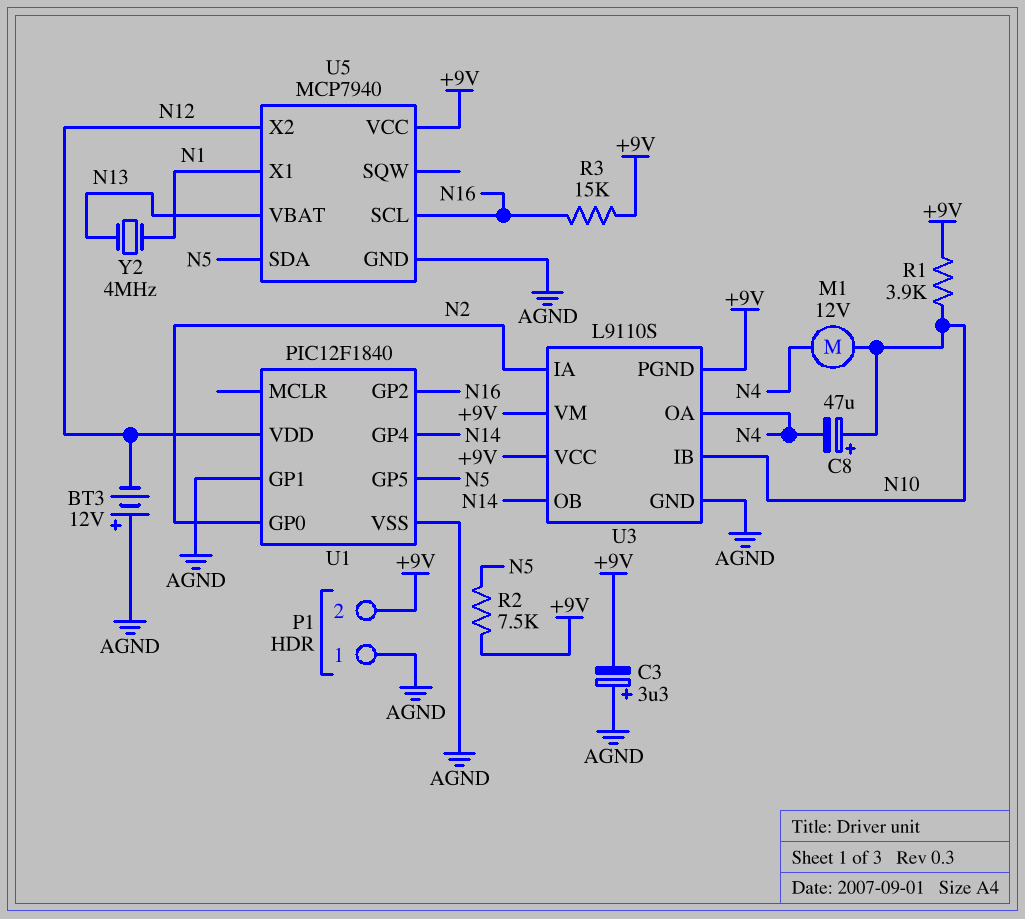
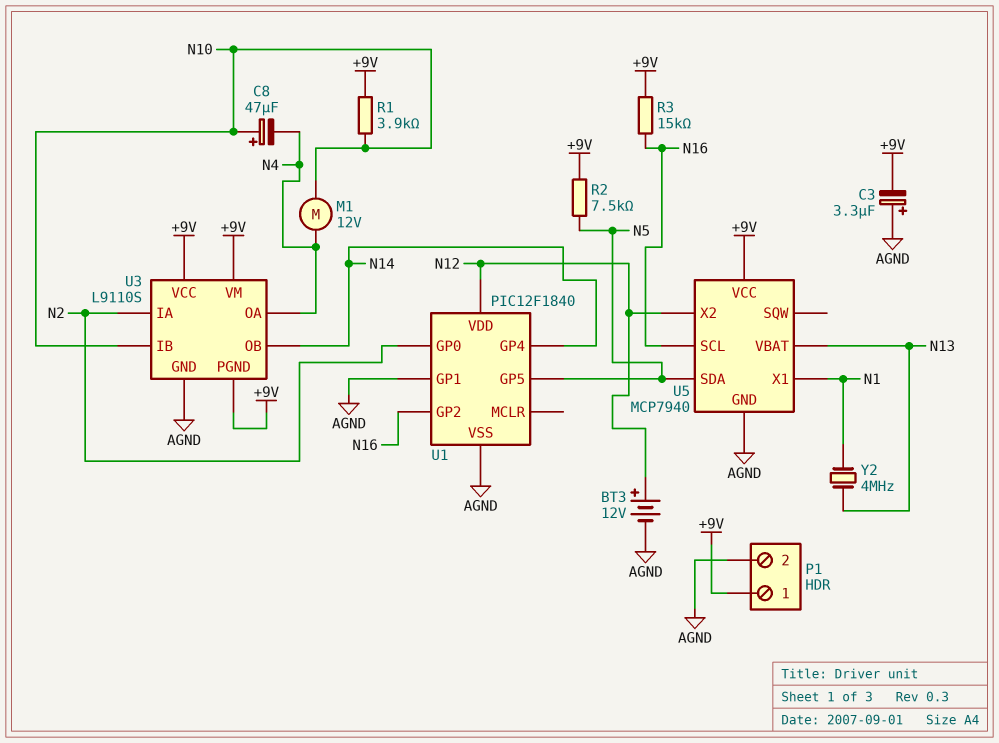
BT3: 12V (plus AGND, minus N12) -> 12V (plus N12, minus AGND)
P1 pin 1: AGND -> +9V
P1 pin 2: +9V -> AGND

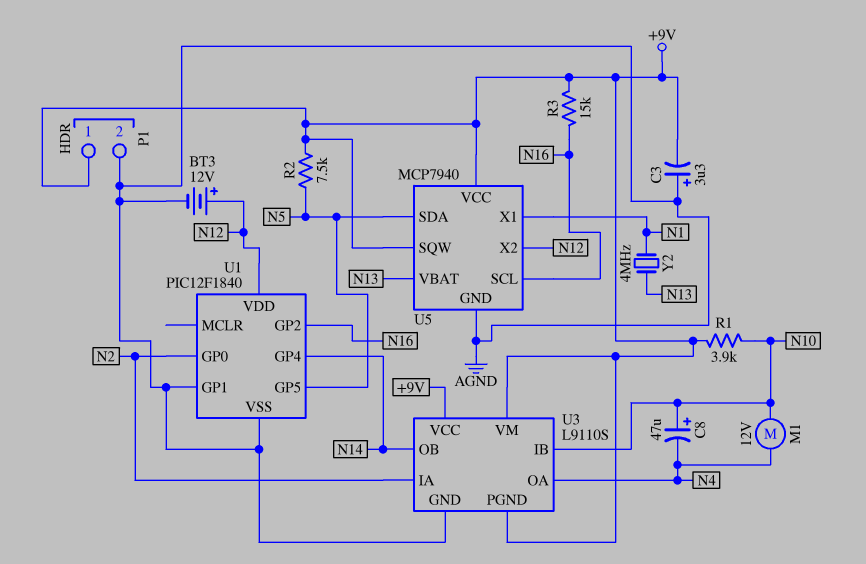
U5 pin SQW: none -> +9V

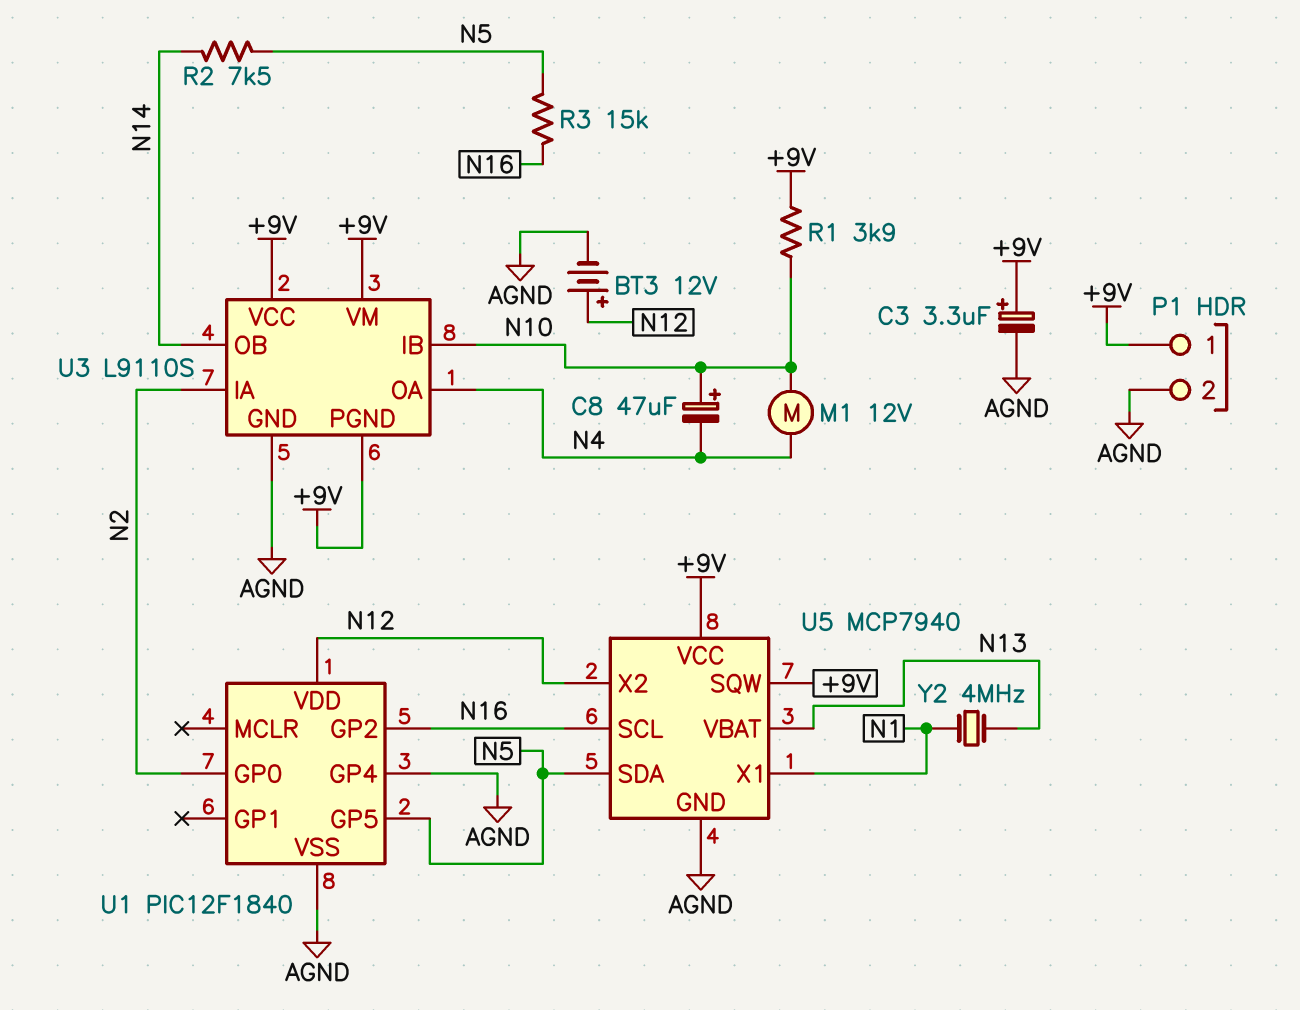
C3: 3.3uF (plus AGND, minus +9V) -> 3.3uF (plus +9V, minus AGND)
R2: 7.5k (+9V, N5) -> 7.5k (N5, N14)
R3: 15k (+9V, N16) -> 15k (N5, N16)
U1 pin GP1: AGND -> none
U1 pin GP4: N14 -> AGND

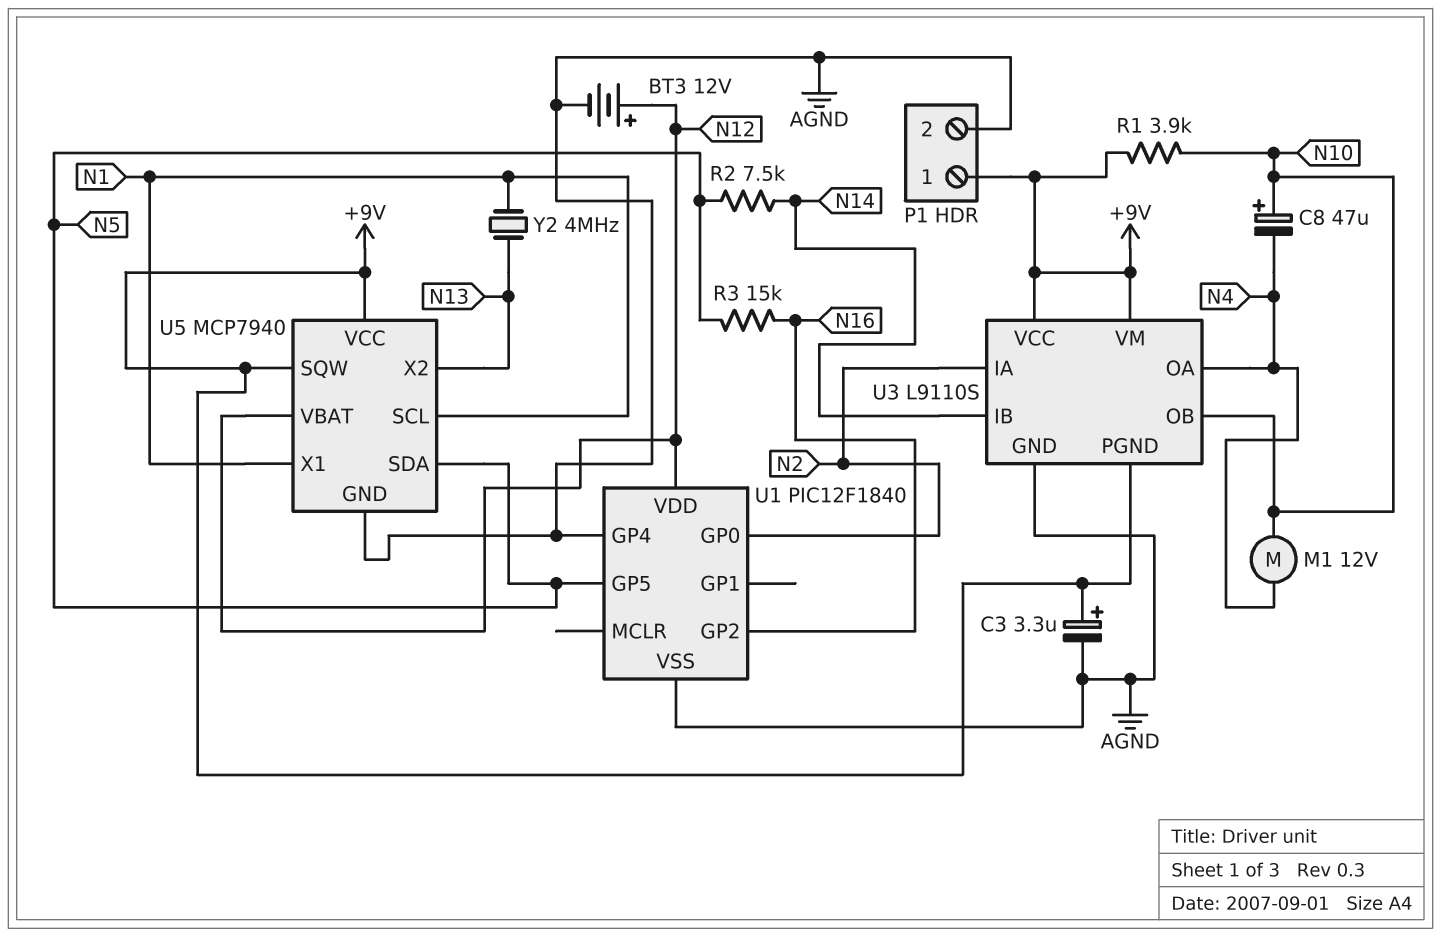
U3 pin IB: N10 -> N14
U3 pin OB: N14 -> N10
U5 pin SCL: N16 -> N1
U5 pin VBAT: N13 -> N12
U5 pin X2: N12 -> N13

